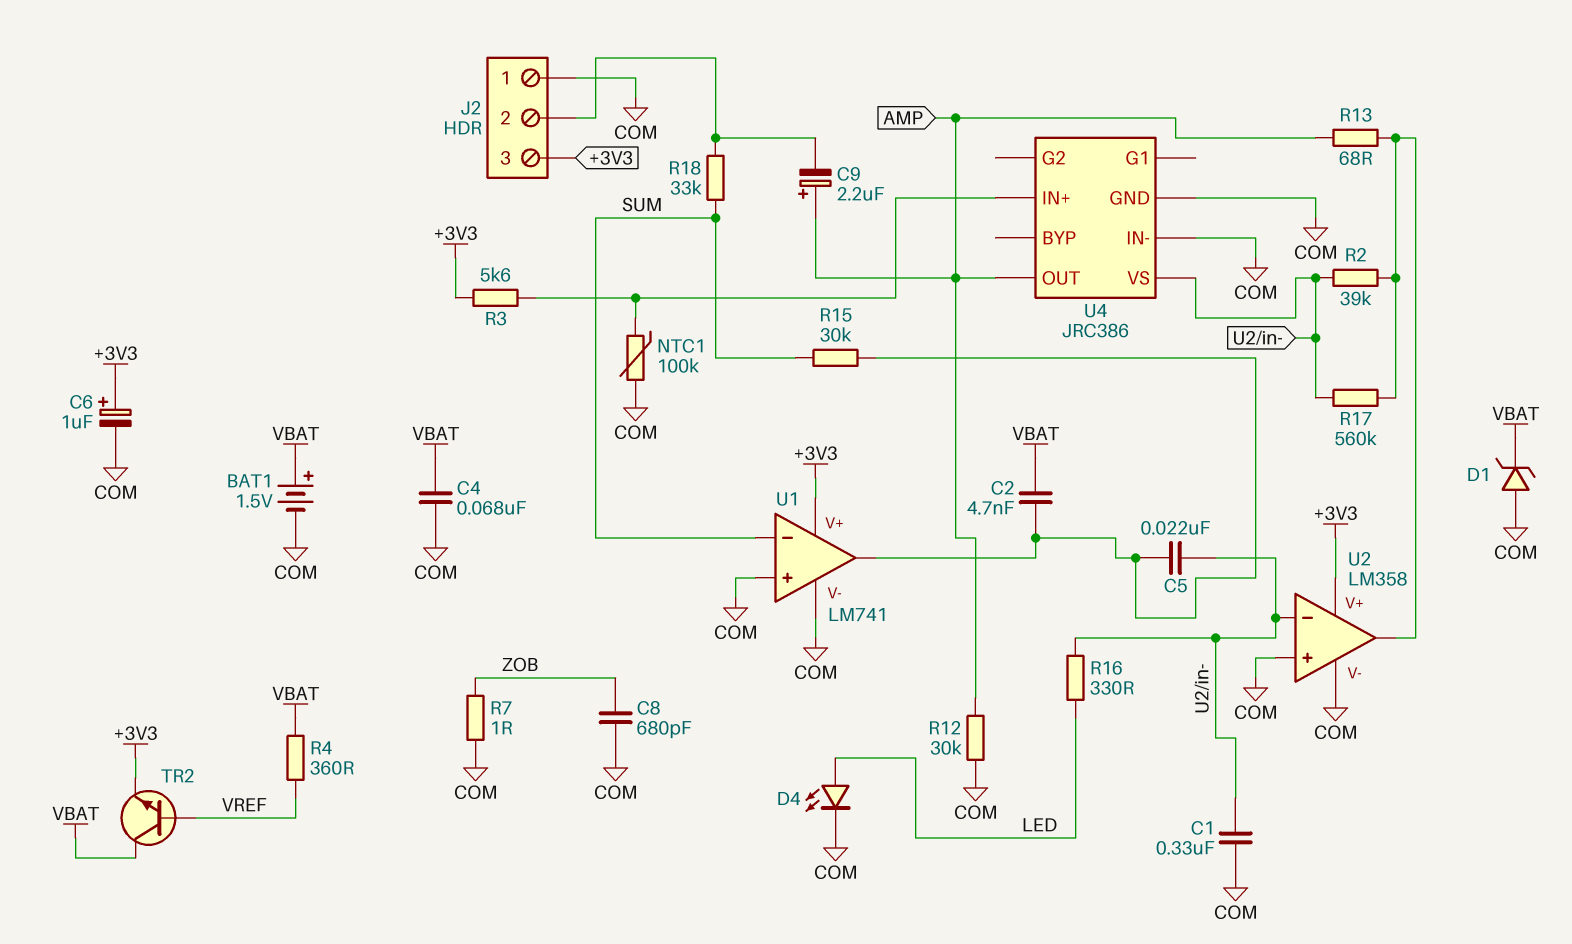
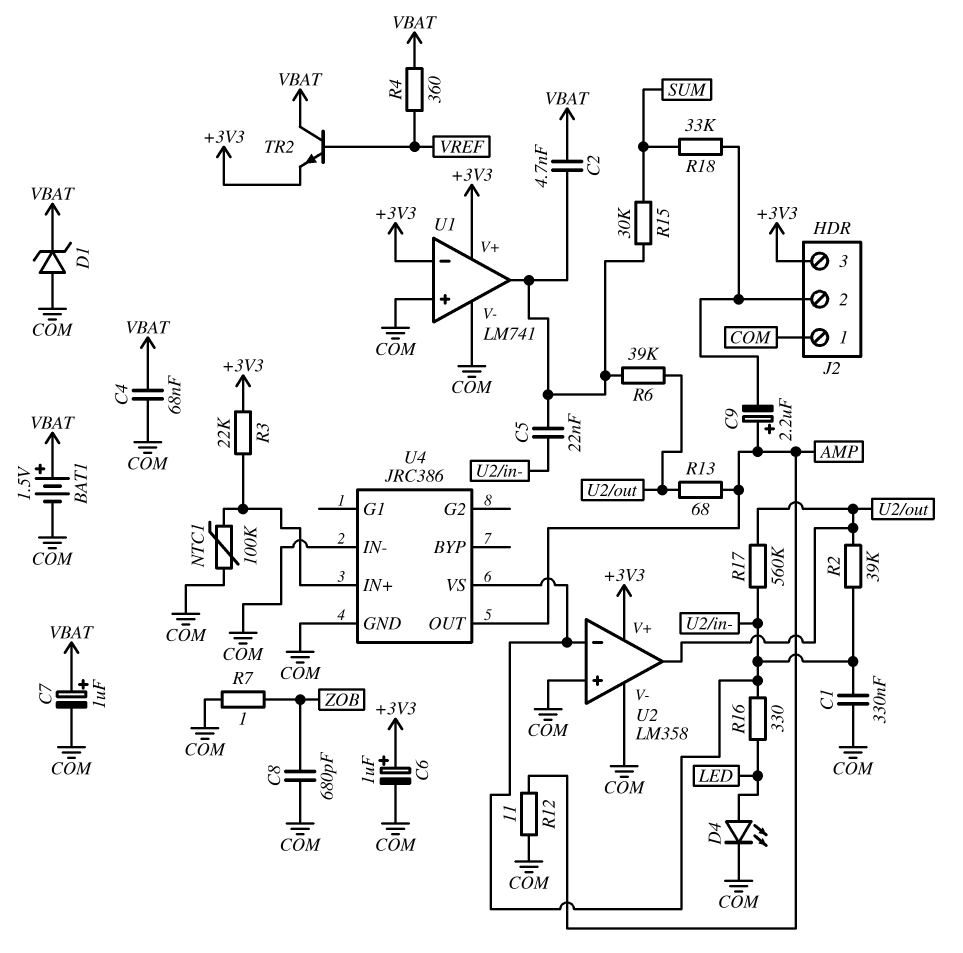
C7: none -> 1uF (plus VBAT, minus COM)
R3: 5.6k (+3V3, U4/IN+) -> 22k (+3V3, U4/IN+)
R6: none -> 39k (U1/out, U2/out)
R12: 30k (AMP, COM) -> 11 (AMP, COM)
U1 pin in-: SUM -> +3V3

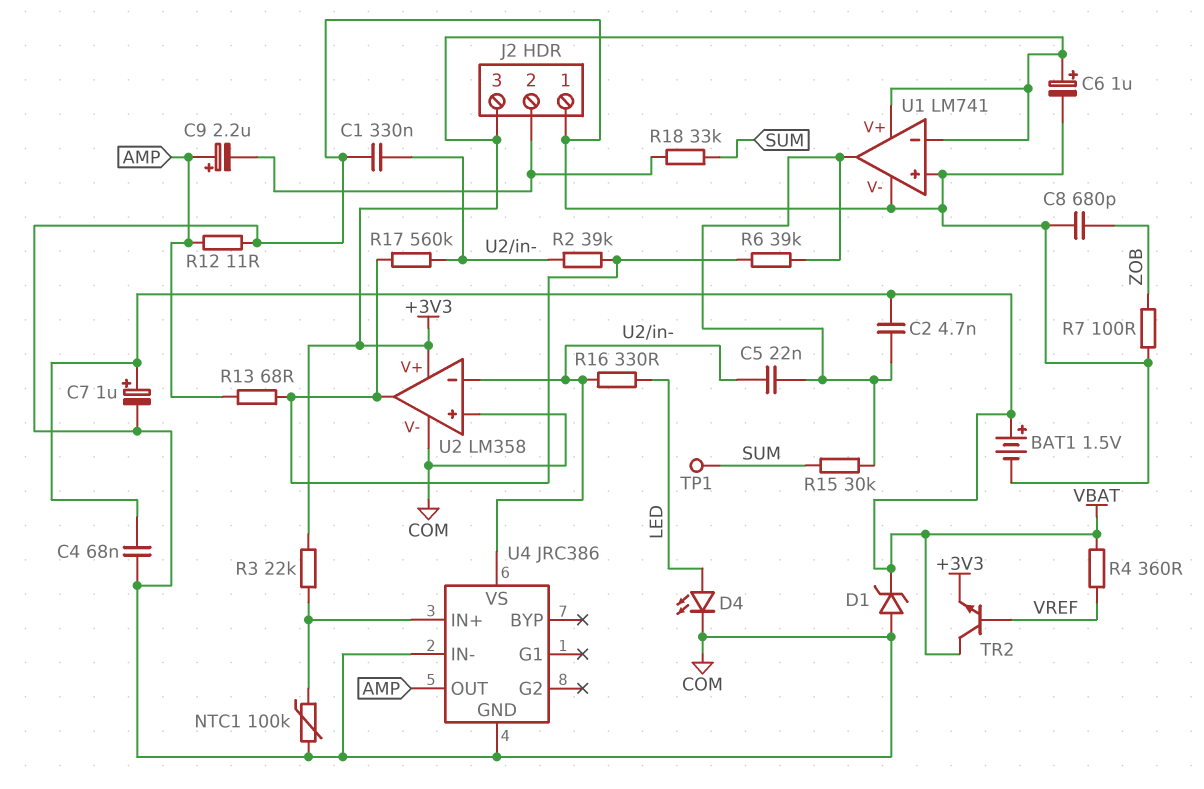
R7: 1 (COM, ZOB) -> 100 (COM, ZOB)
TP1: none -> test point (SUM)

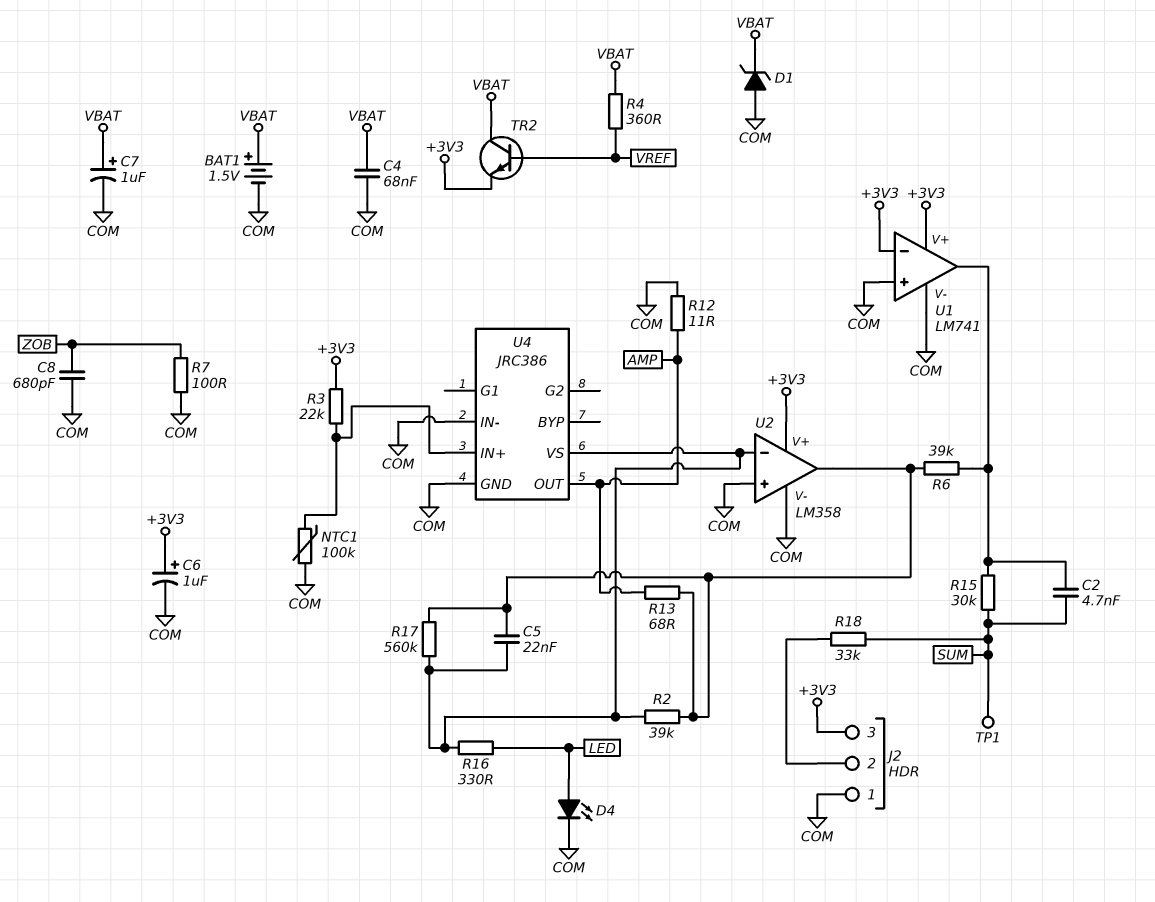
C1: 330nF (COM, U2/in-) -> none
C2: 4.7nF (U1/out, VBAT) -> 4.7nF (SUM, U1/out)
C5: 22nF (U1/out, U2/in-) -> 22nF (U2/in-, U2/out)
C9: 2.2uF (plus AMP, minus J2/2) -> none

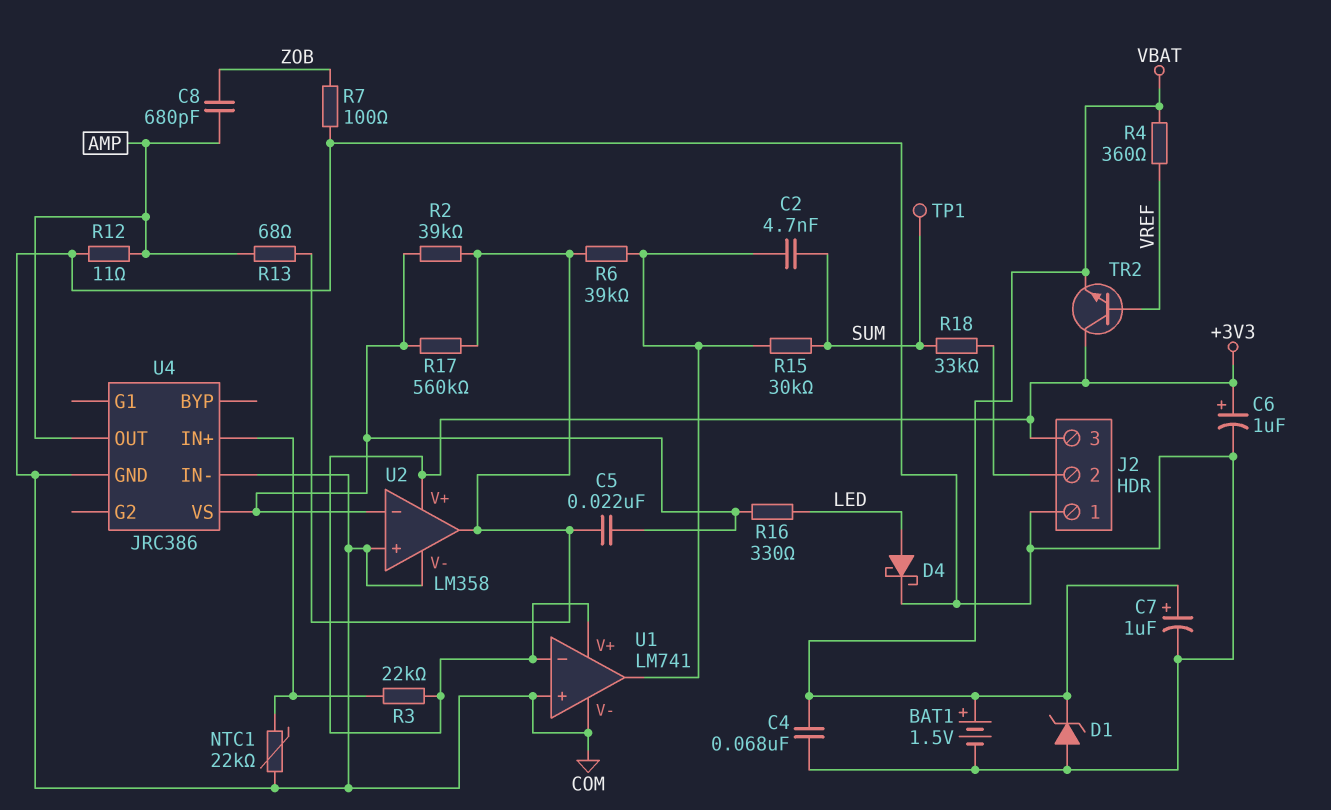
C8: 680pF (COM, ZOB) -> 680pF (AMP, ZOB)
D4: LED (A LED, K COM) -> schottky (A LED, K COM)
NTC1: 100k (COM, U4/IN+) -> 22k (COM, U4/IN+)
TR2: NPN (B VREF, C VBAT, E +3V3) -> NPN (B VREF, C +3V3, E VBAT)

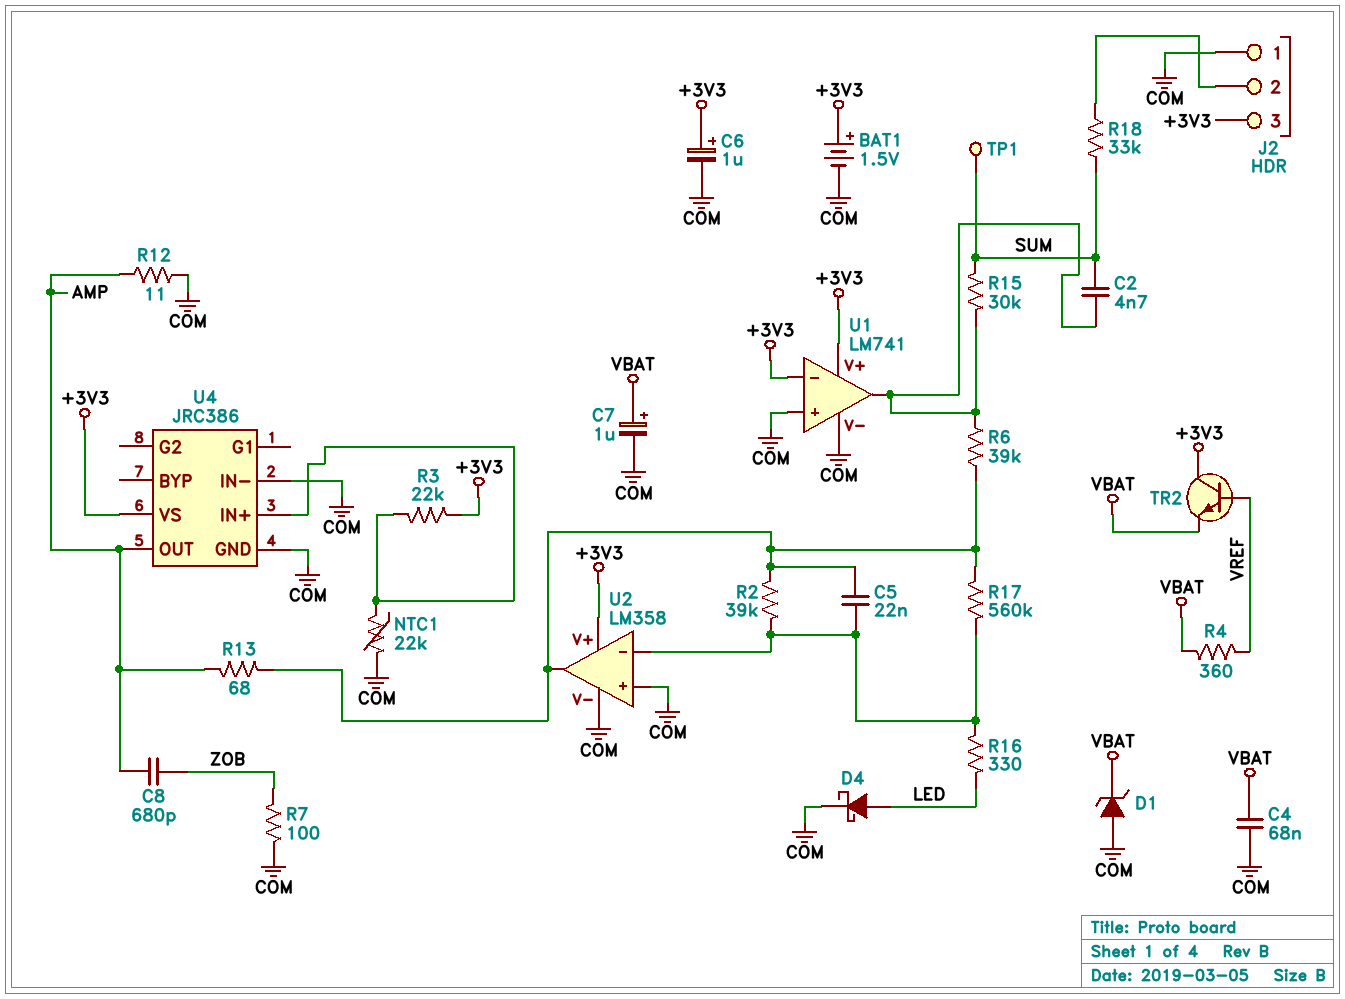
BAT1: 1.5V (plus VBAT, minus COM) -> 1.5V (plus +3V3, minus COM)
U4 pin VS: U2/in- -> +3V3

